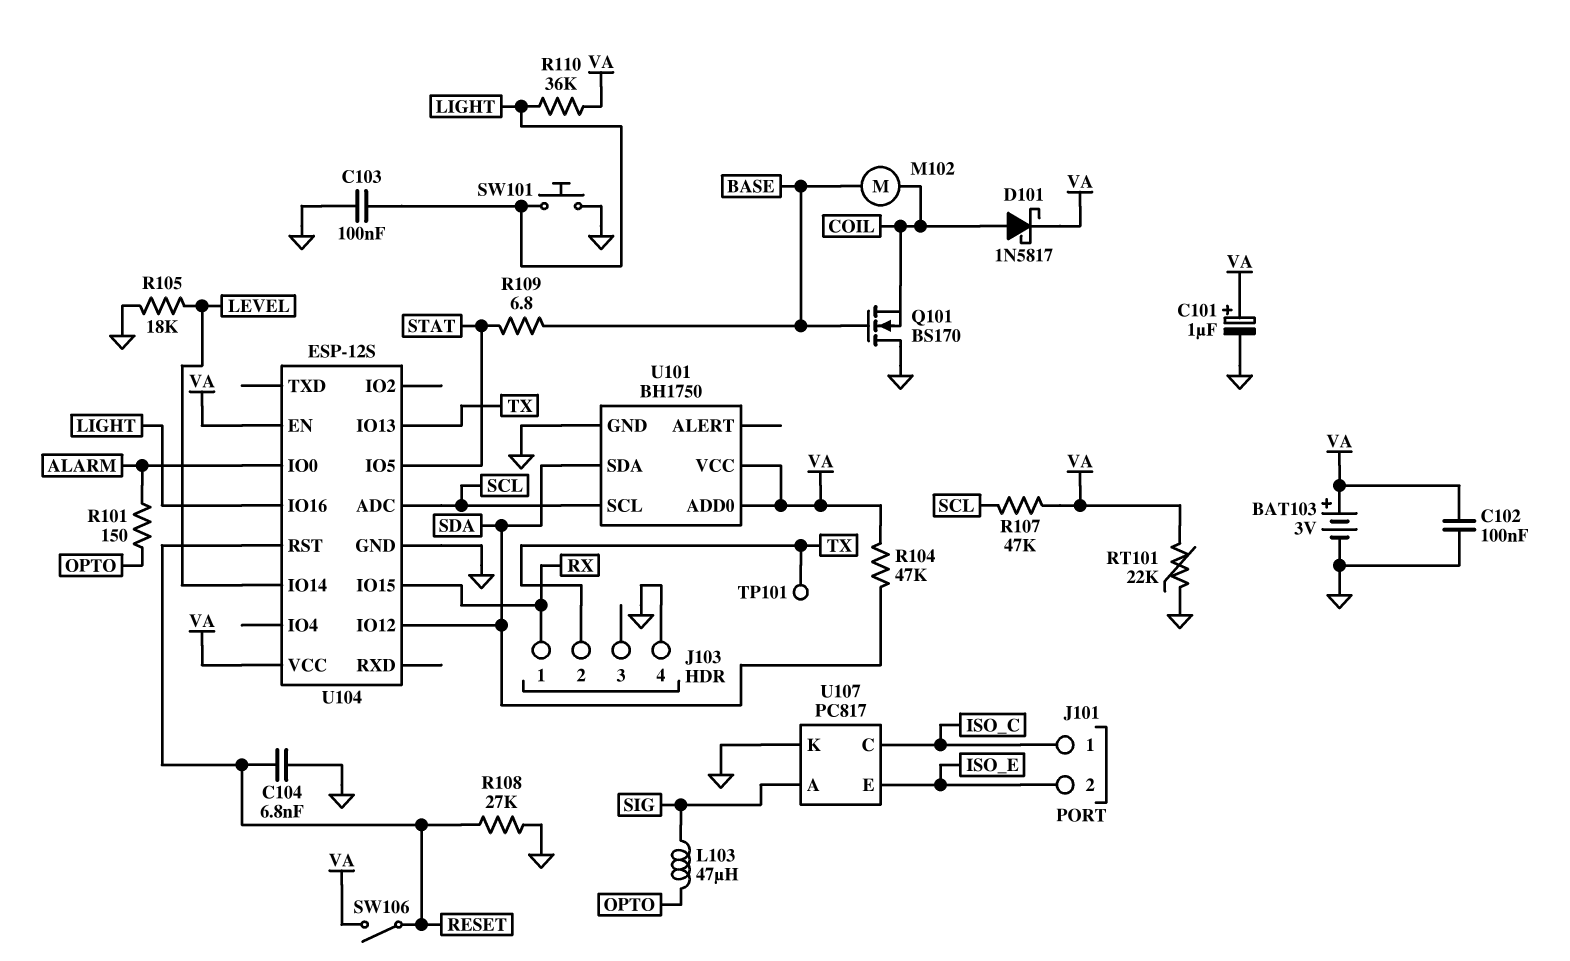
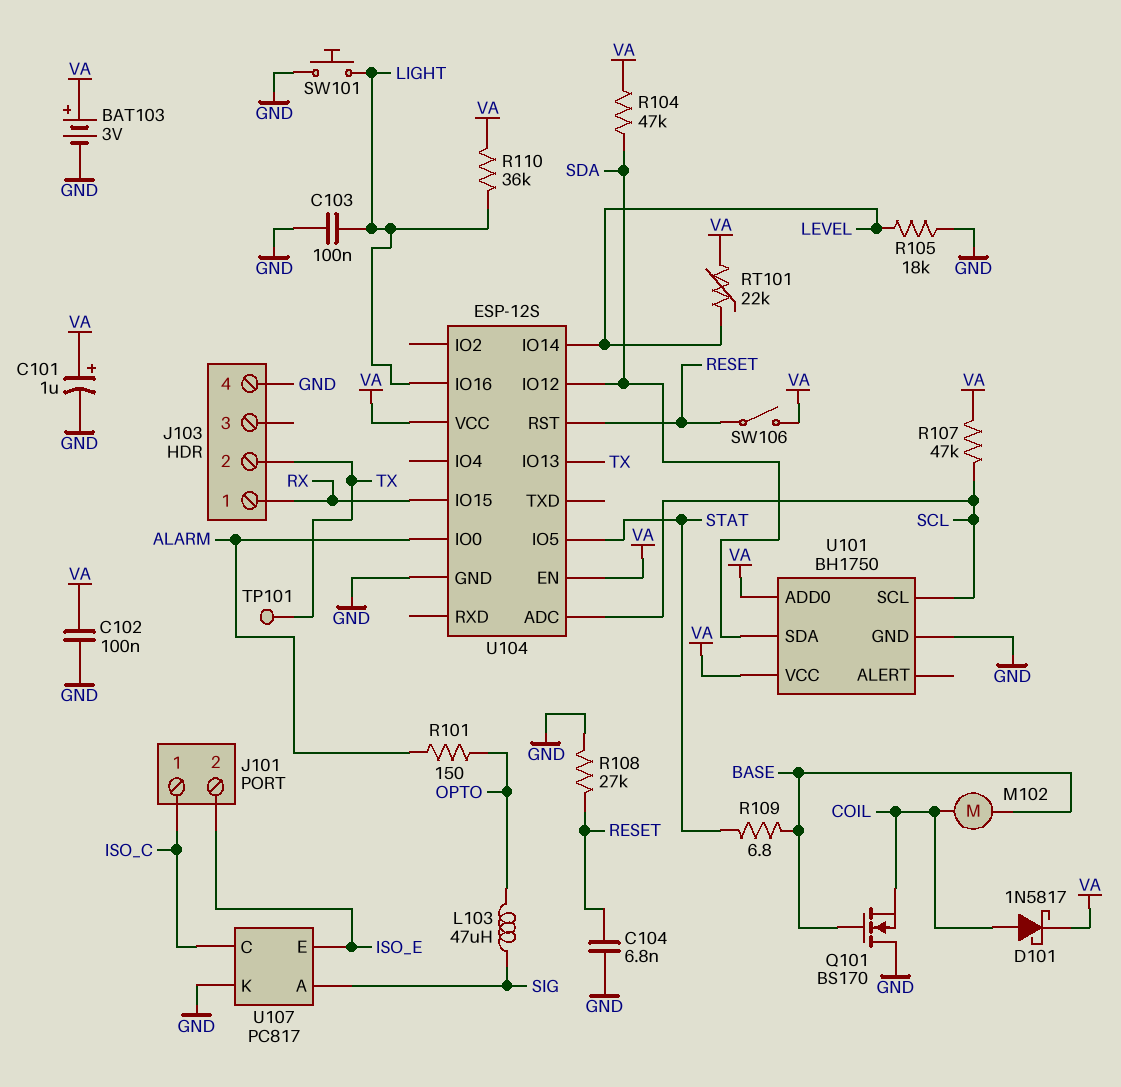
RT101: 22k (GND, VA) -> 22k (LEVEL, VA)

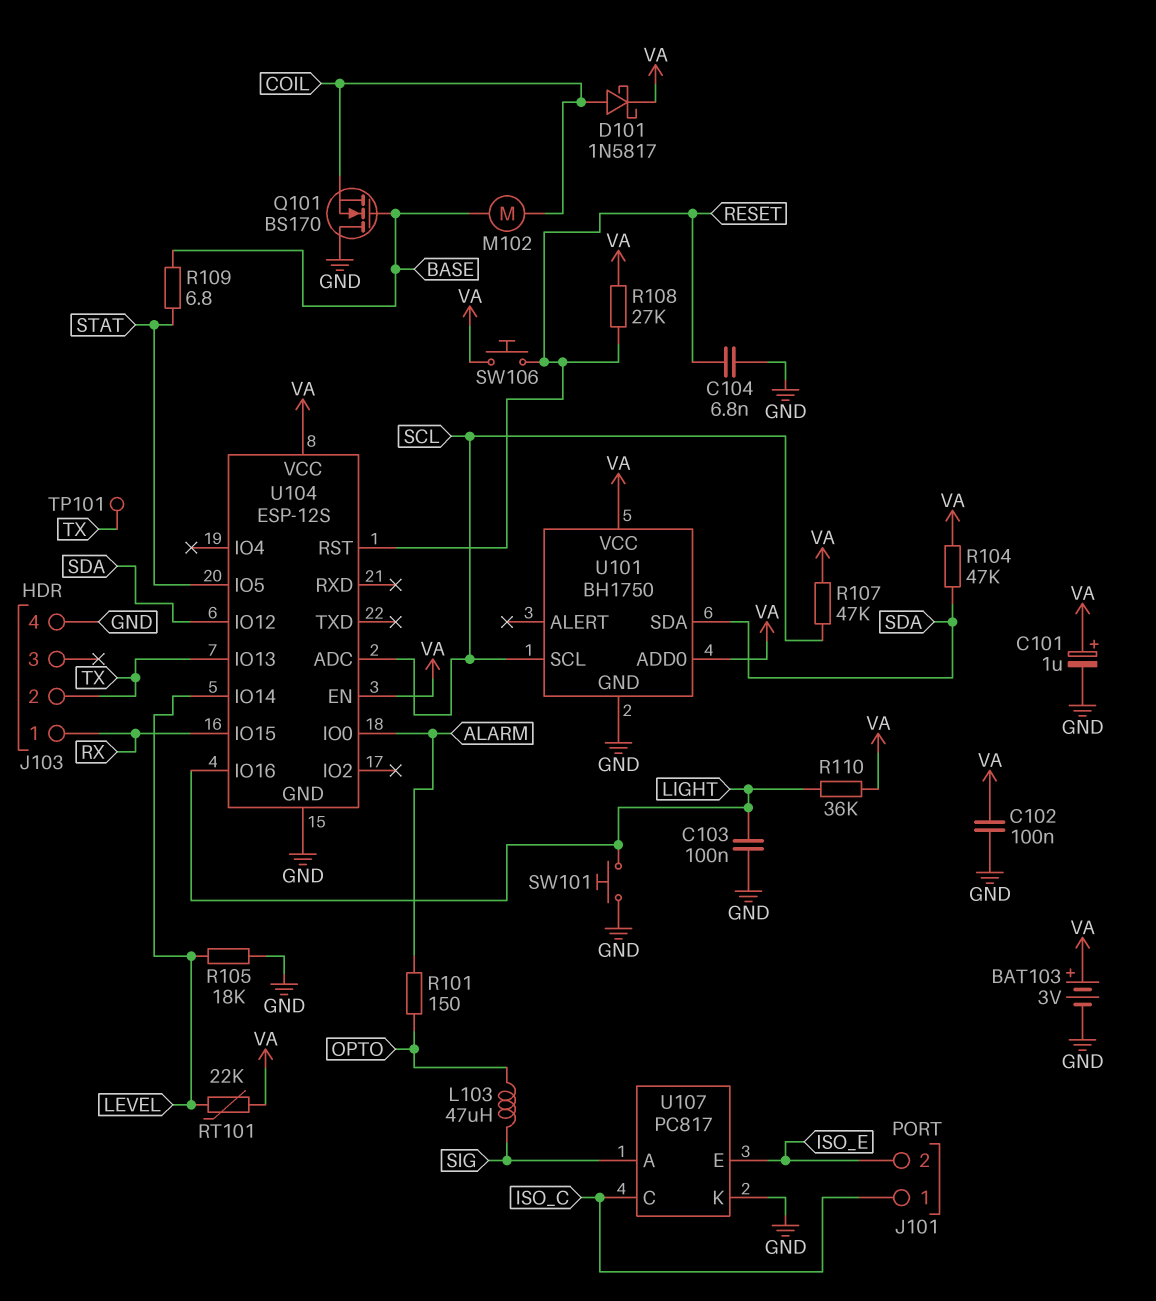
R108: 27k (GND, RESET) -> 27k (RESET, VA)
SW106: switch (RESET, VA) -> button (RESET, VA)

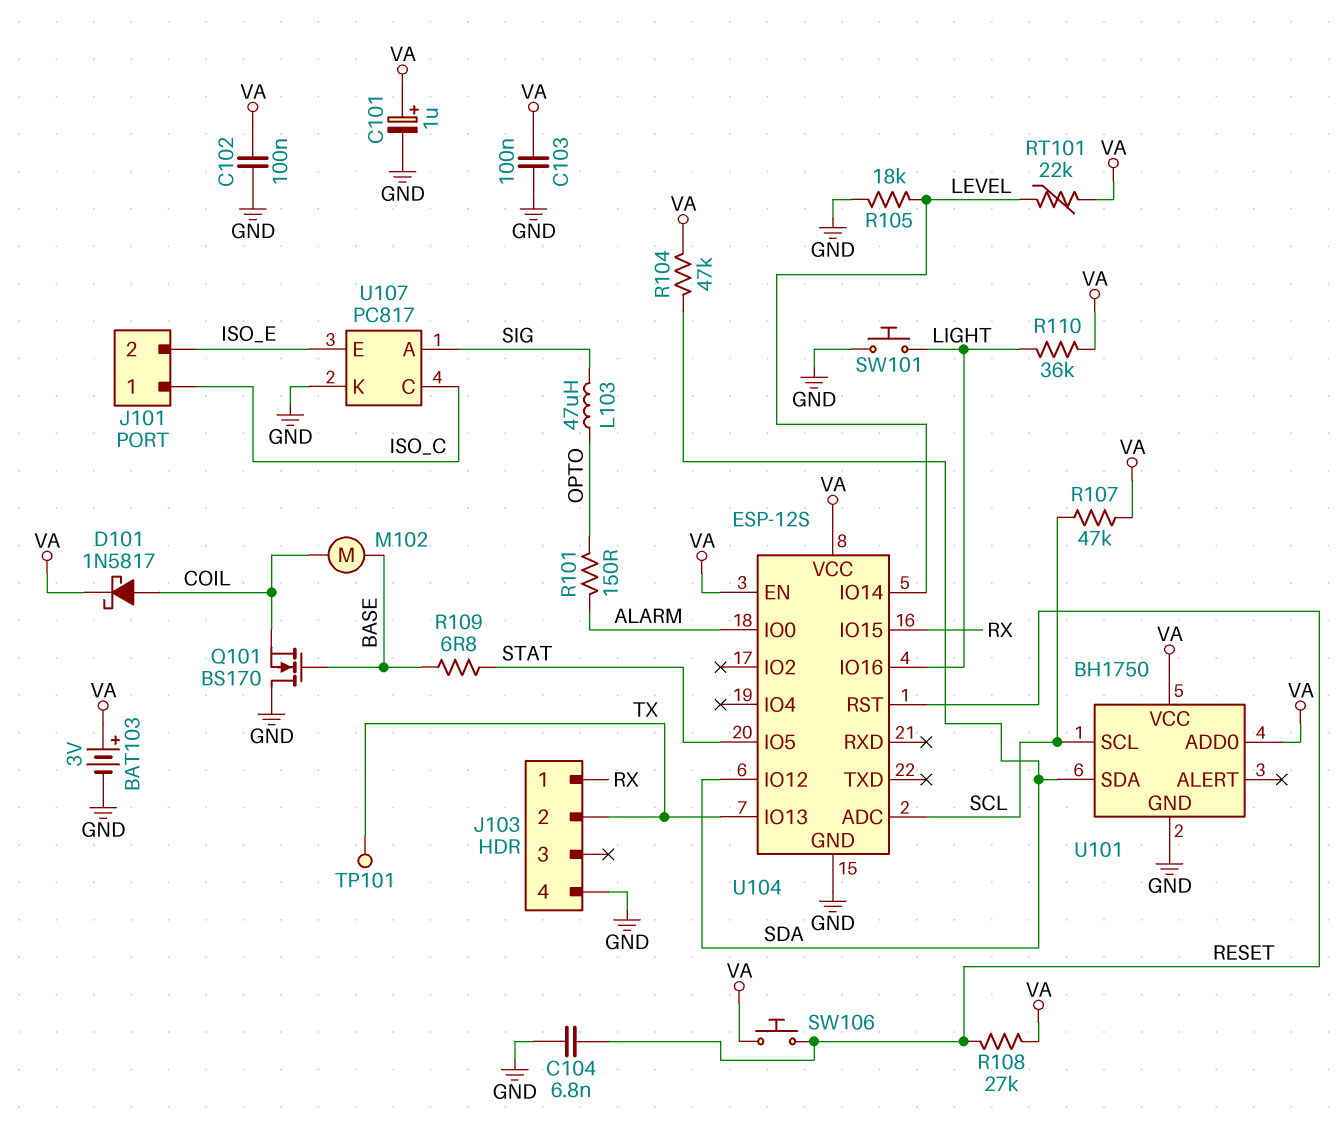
C103: 100nF (GND, LIGHT) -> 100nF (GND, VA)

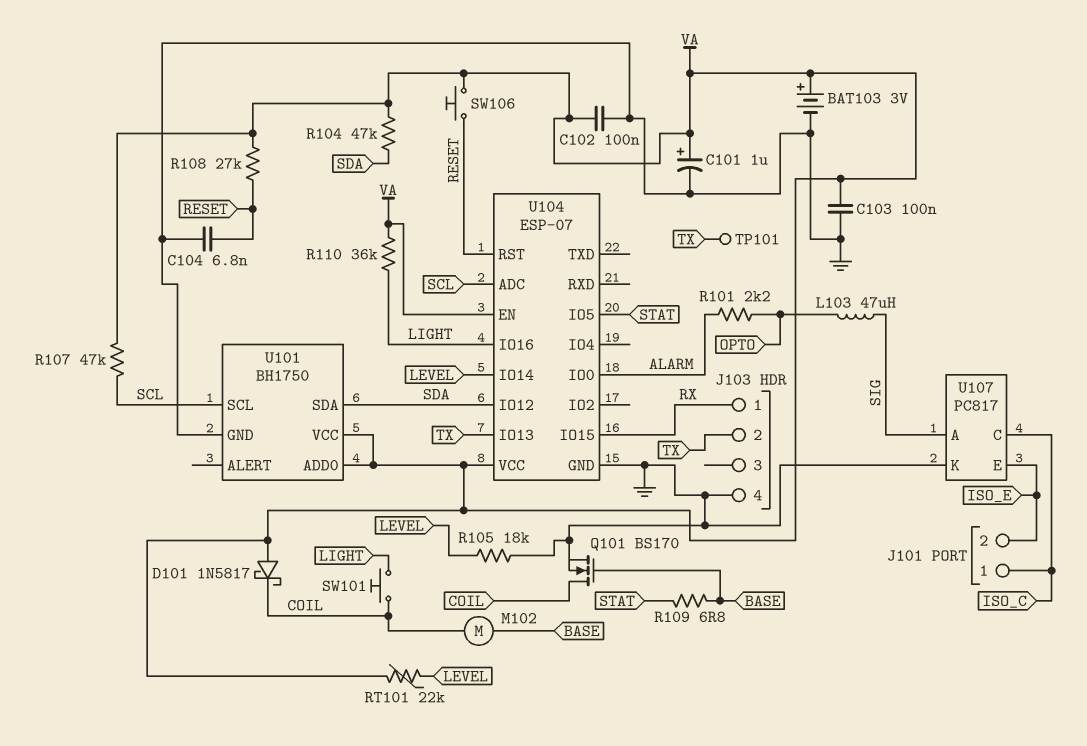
D101: schottky 1N5817 (A COIL, K VA) -> schottky 1N5817 (A VA, K COIL)
Q101: NMOS BS170 (G BASE, D GND, S COIL) -> NMOS BS170 (G BASE, D COIL, S GND)
R101: 150 (ALARM, OPTO) -> 2.2k (ALARM, OPTO)
SW101: button (GND, LIGHT) -> button (COIL, LIGHT)
U104: ESP-12S -> ESP-07

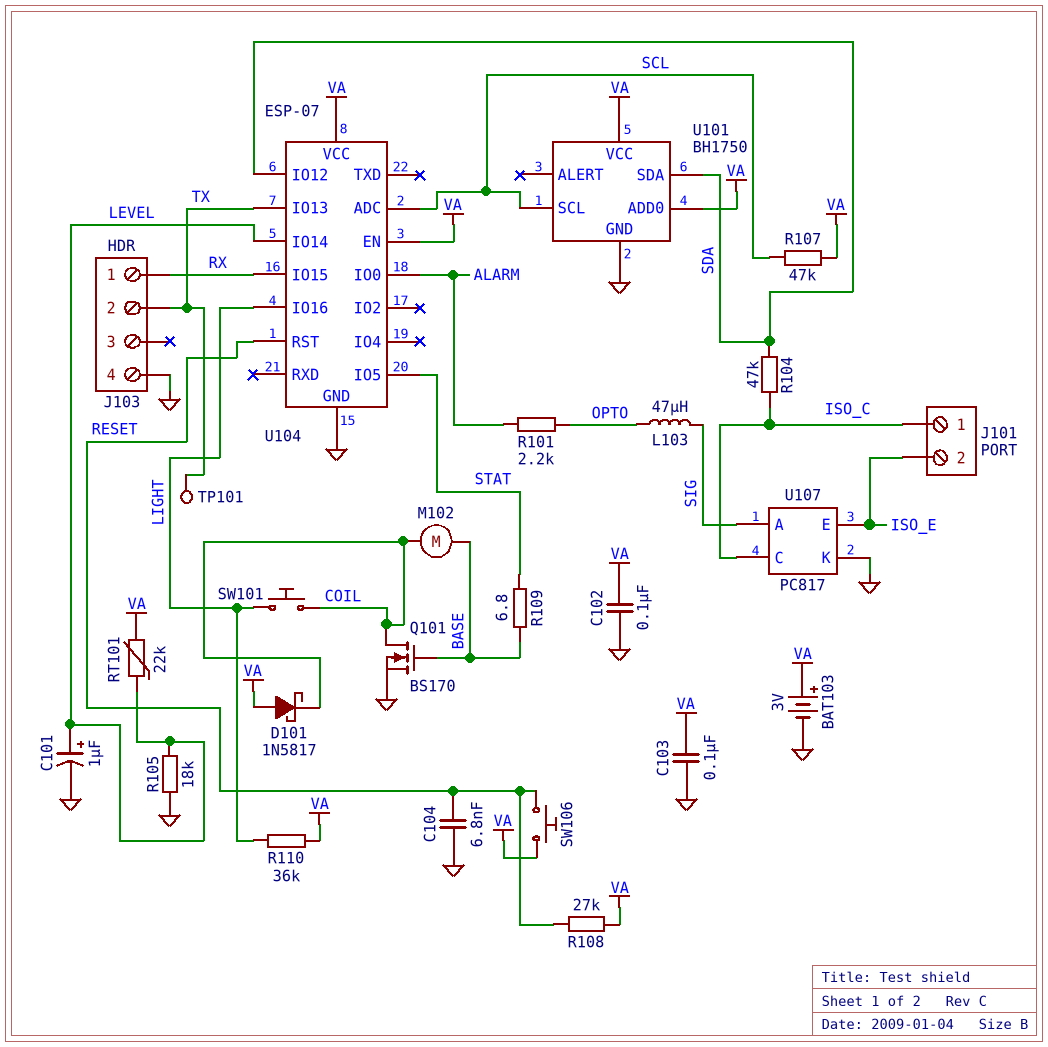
C101: 1uF (plus VA, minus GND) -> 1uF (plus LEVEL, minus GND)
R104: 47k (SDA, VA) -> 47k (ISO_C, SDA)

